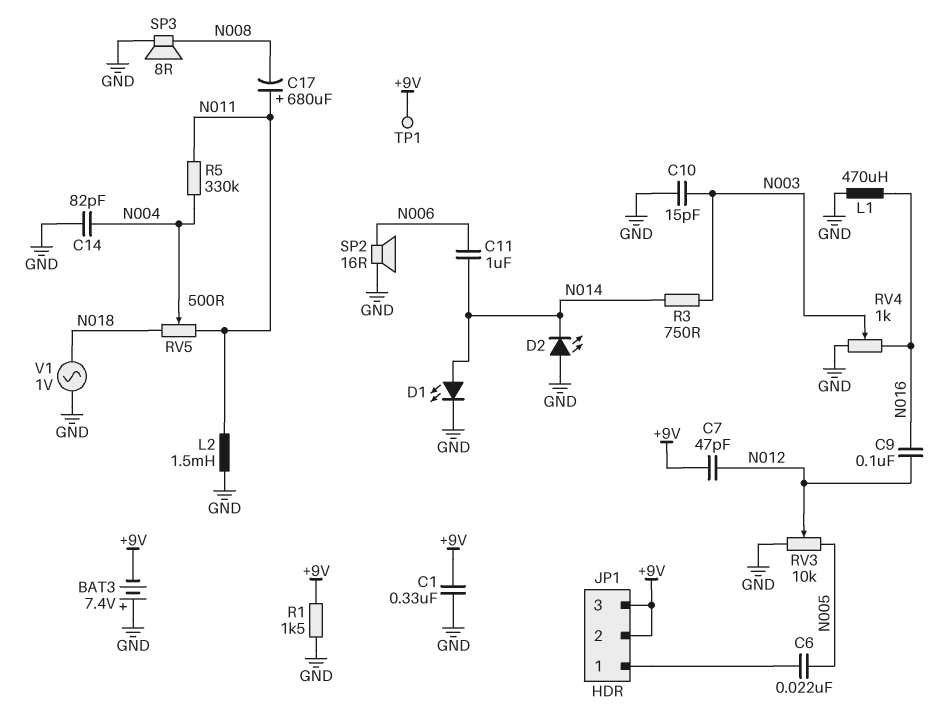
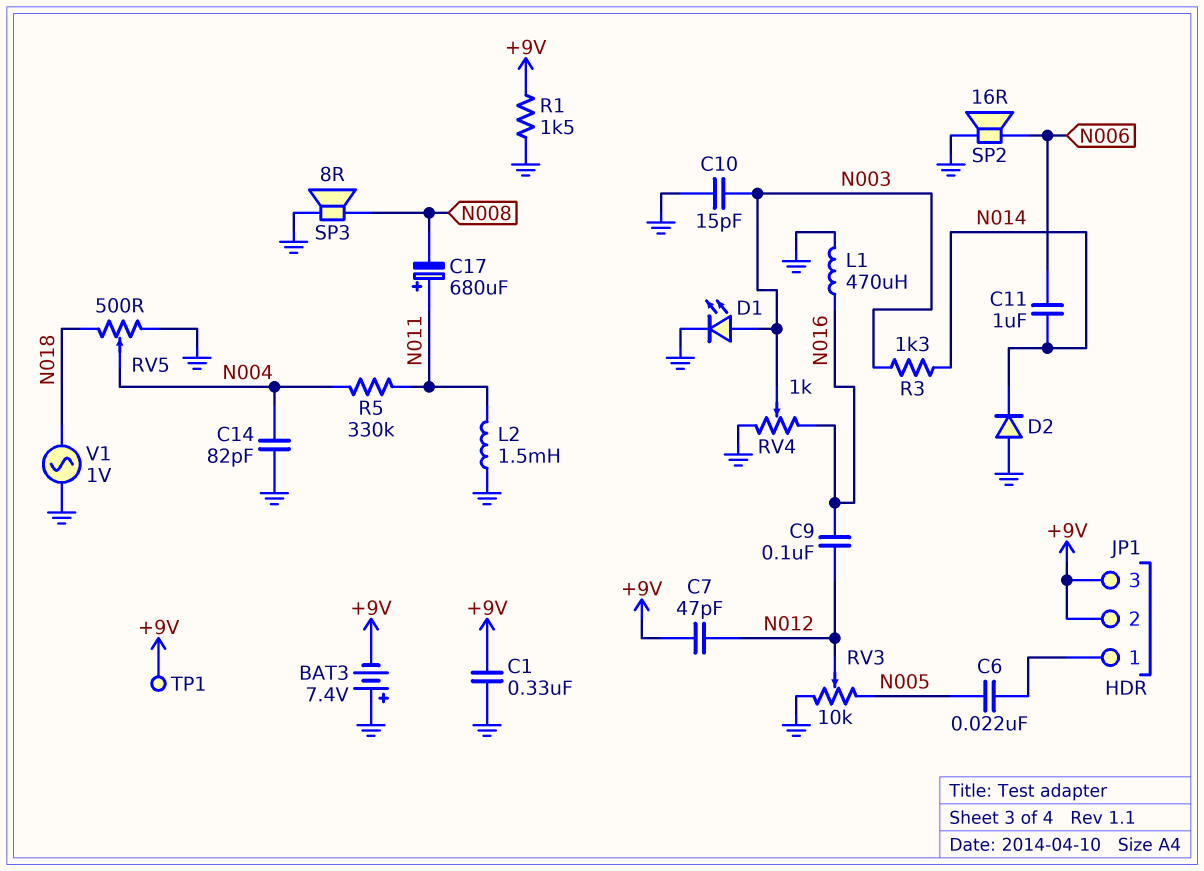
D1: LED (A N014, K GND) -> LED (A N003, K GND)
D2: LED (A GND, K N014) -> diode (A GND, K N014)
R3: 750 (N003, N014) -> 1.3k (N003, N014)
RV5: 500 (N011, N018, wiper N004) -> 500 (GND, N018, wiper N004)

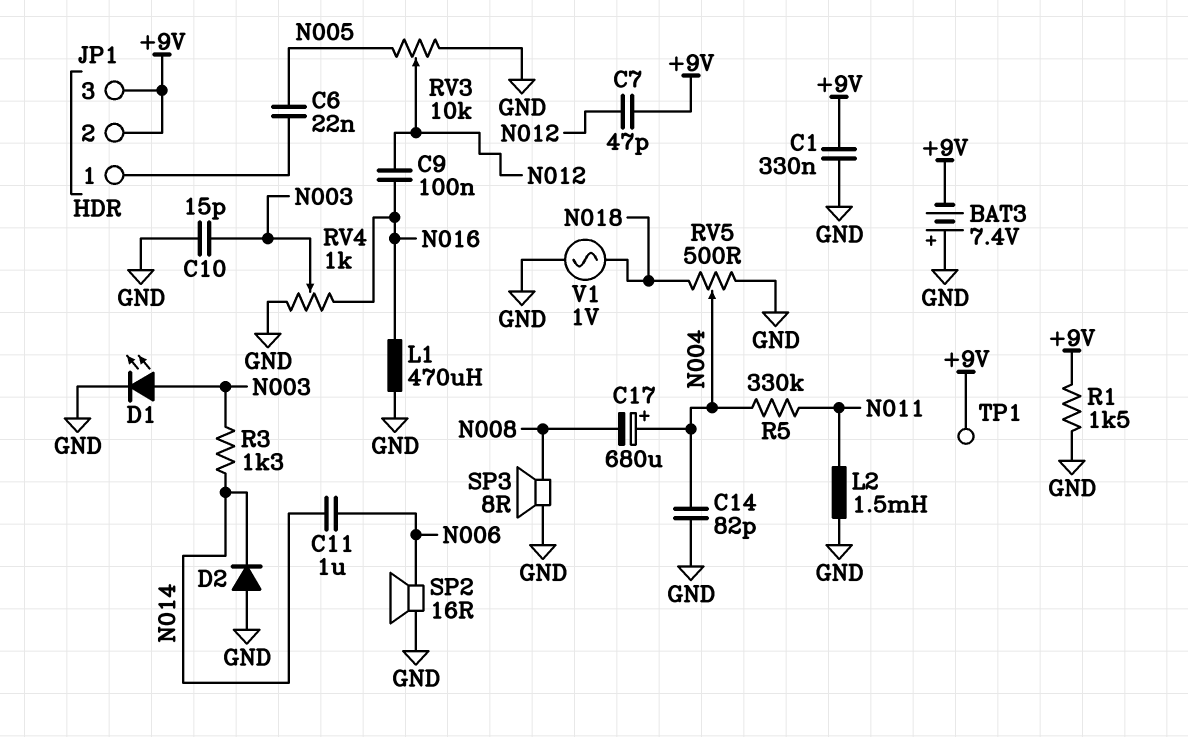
C17: 680uF (plus N011, minus N008) -> 680uF (plus N004, minus N008)

